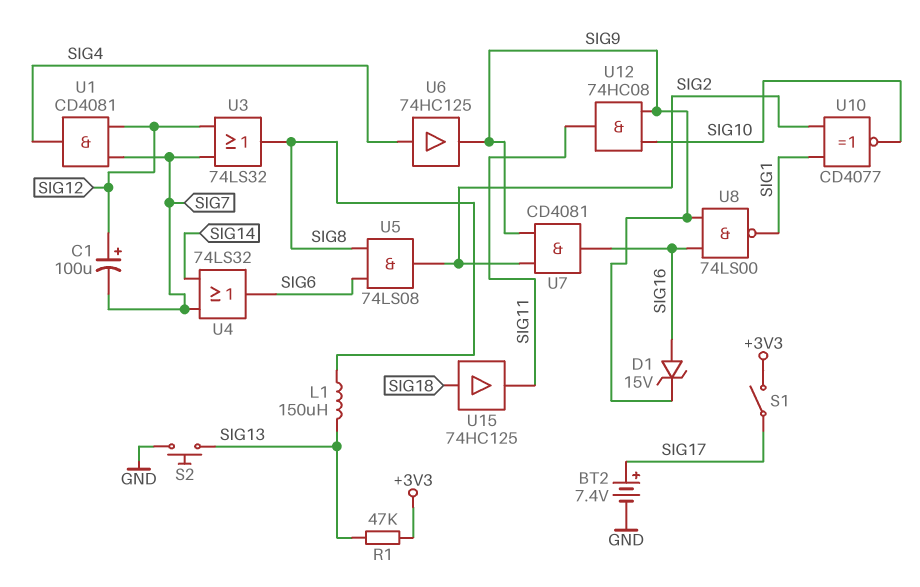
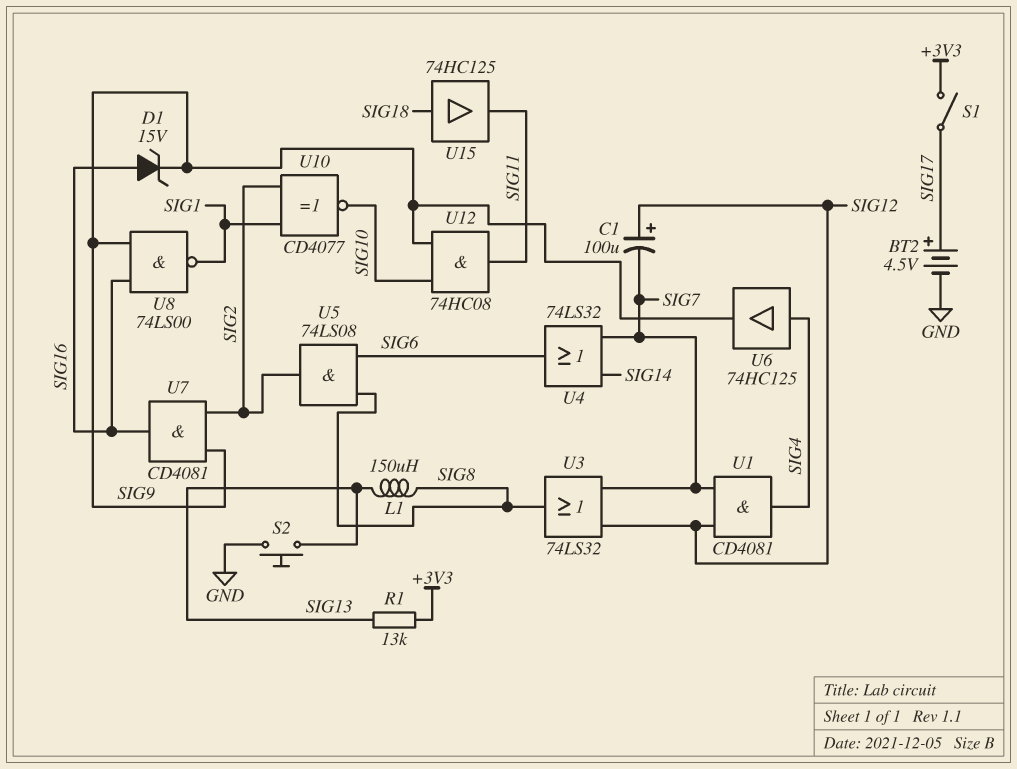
BT2: 7.4V (plus SIG17, minus GND) -> 4.5V (plus SIG17, minus GND)
R1: 47k (+3V3, SIG13) -> 13k (+3V3, SIG13)

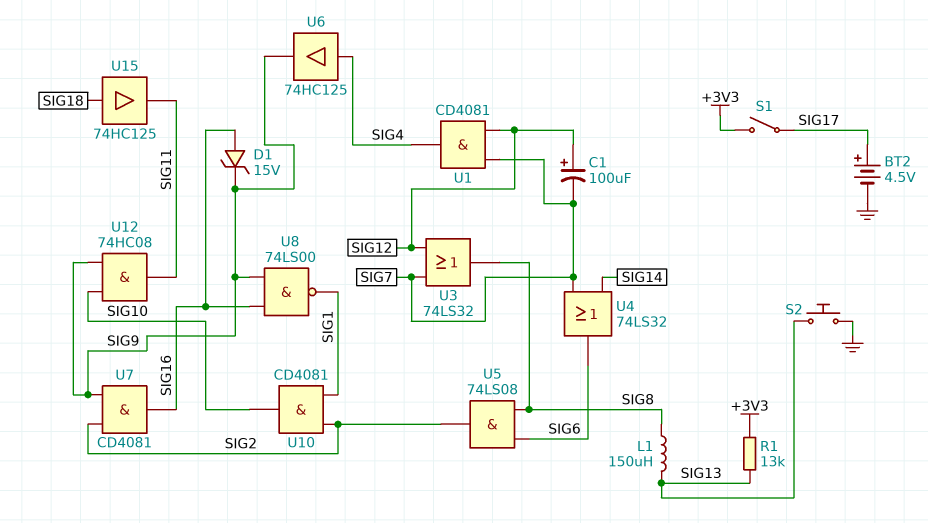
U10: XNOR CD4077 (in SIG1, in SIG2, out SIG10) -> AND CD4081 (in SIG1, in SIG2, out SIG10)

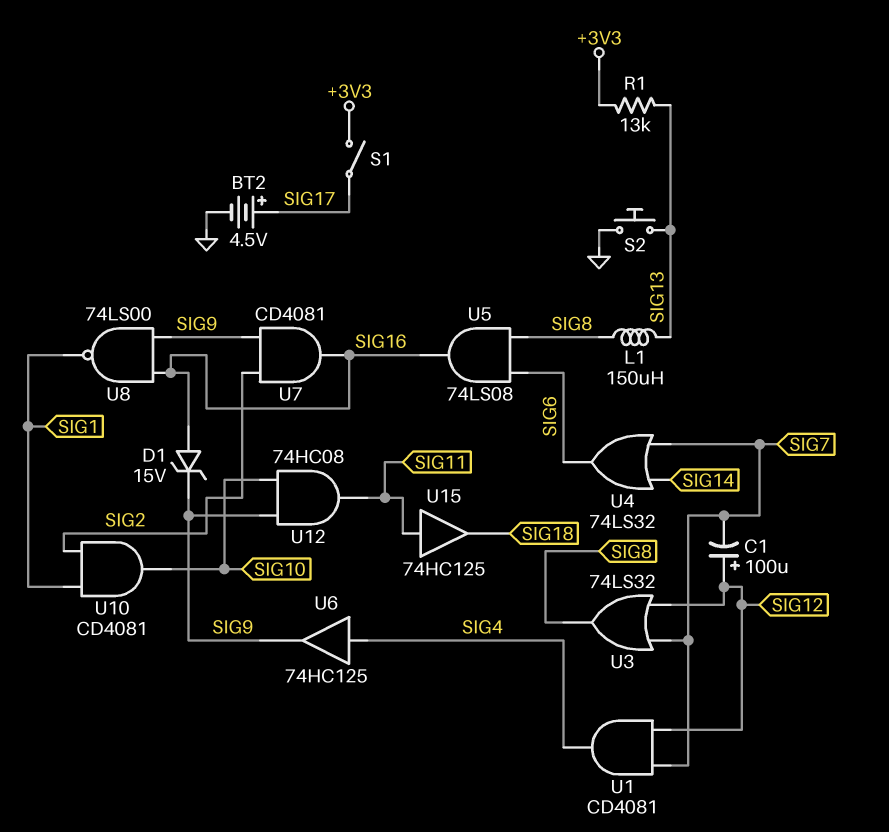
U5: AND 74LS08 (in SIG6, in SIG8, out SIG2) -> AND 74LS08 (in SIG6, in SIG8, out SIG16)
U15: buffer 74HC125 (in SIG18, out SIG11) -> buffer 74HC125 (in SIG11, out SIG18)

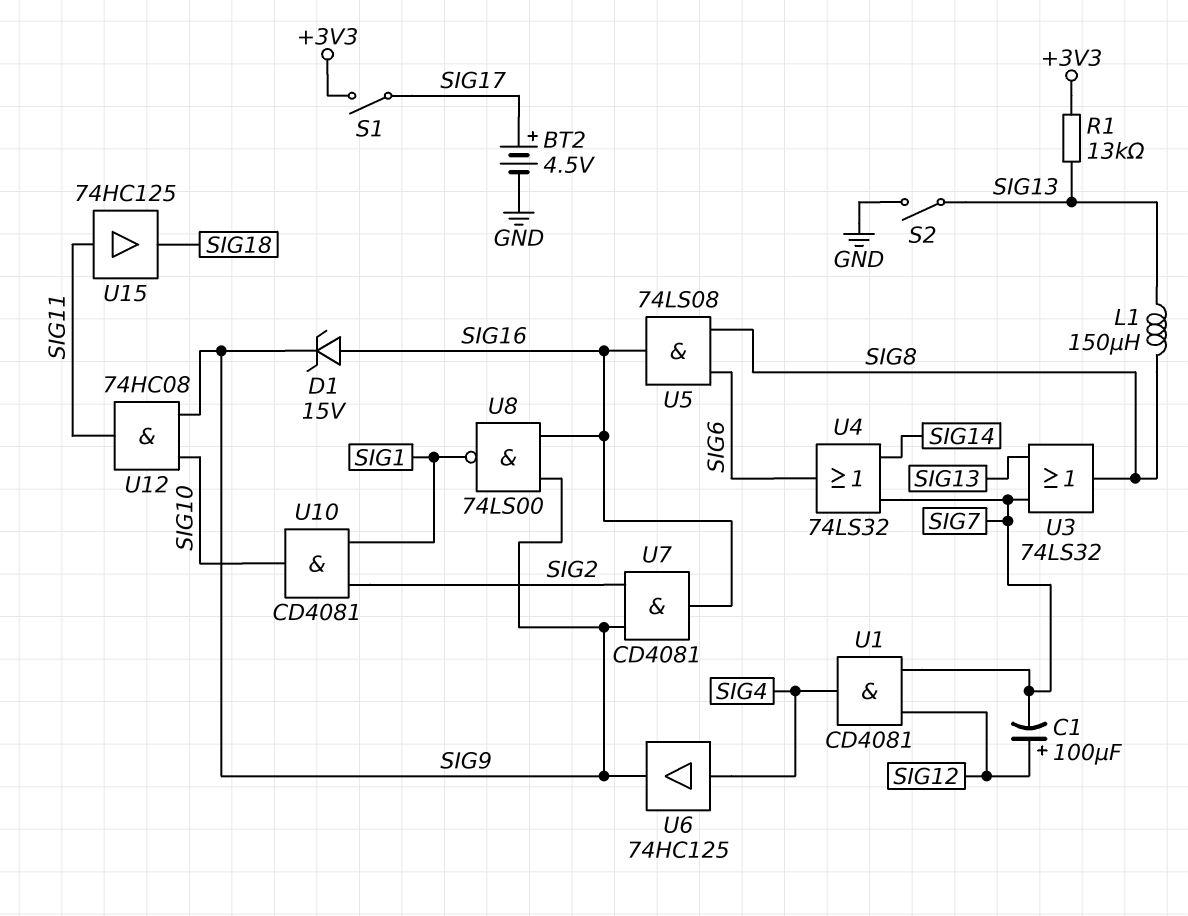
S2: button (GND, SIG13) -> switch (GND, SIG13)
U3: OR 74LS32 (in SIG7, in SIG12, out SIG8) -> OR 74LS32 (in SIG7, in SIG13, out SIG8)

